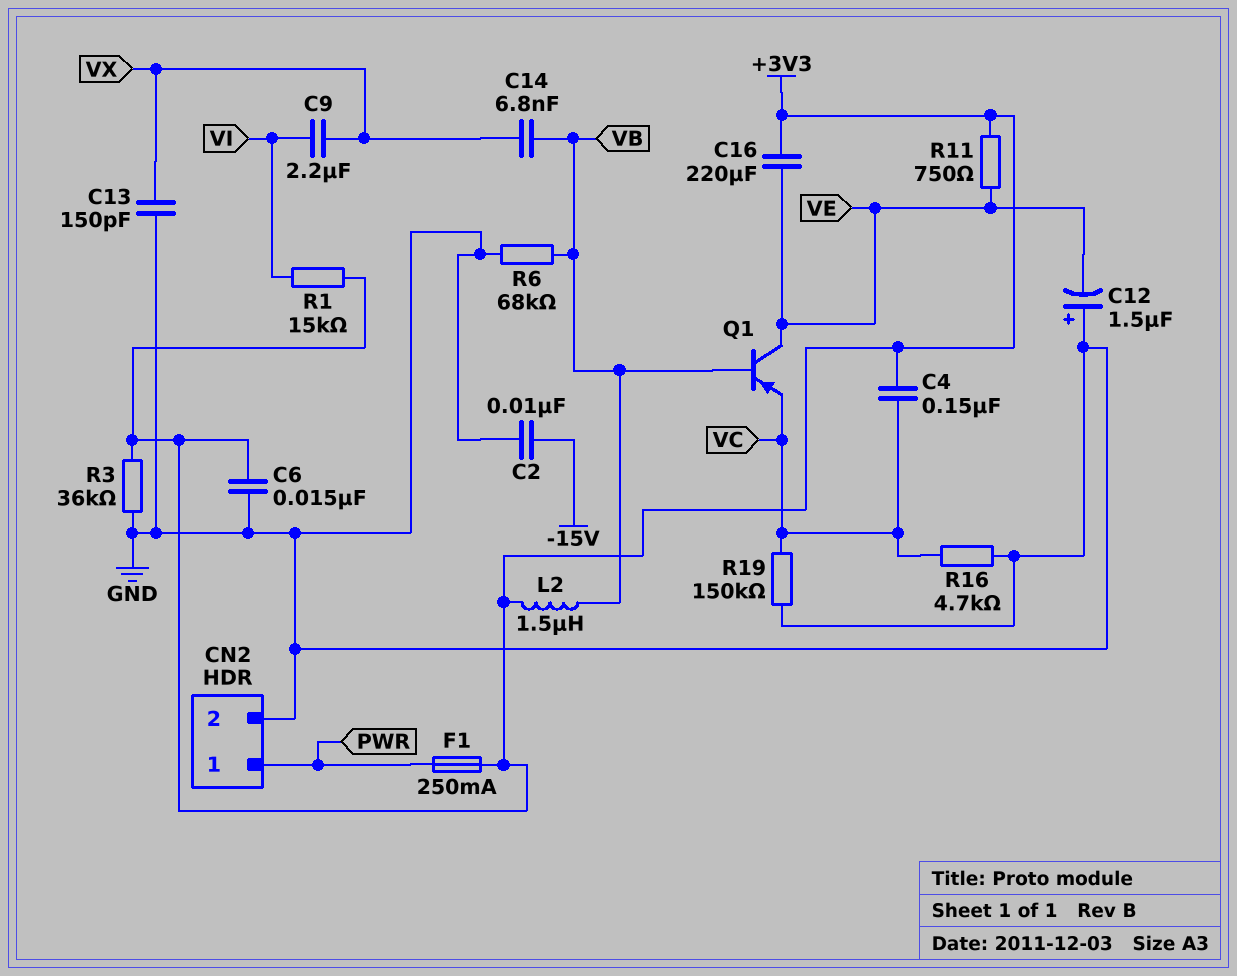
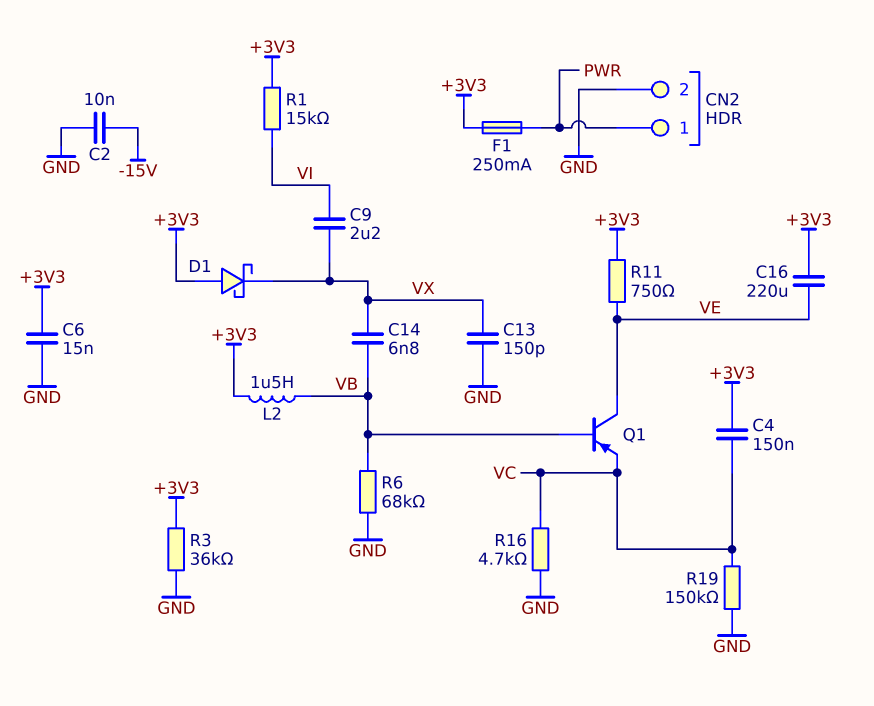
C12: 1.5uF (plus GND, minus VE) -> none
D1: none -> schottky (A +3V3, K VX)

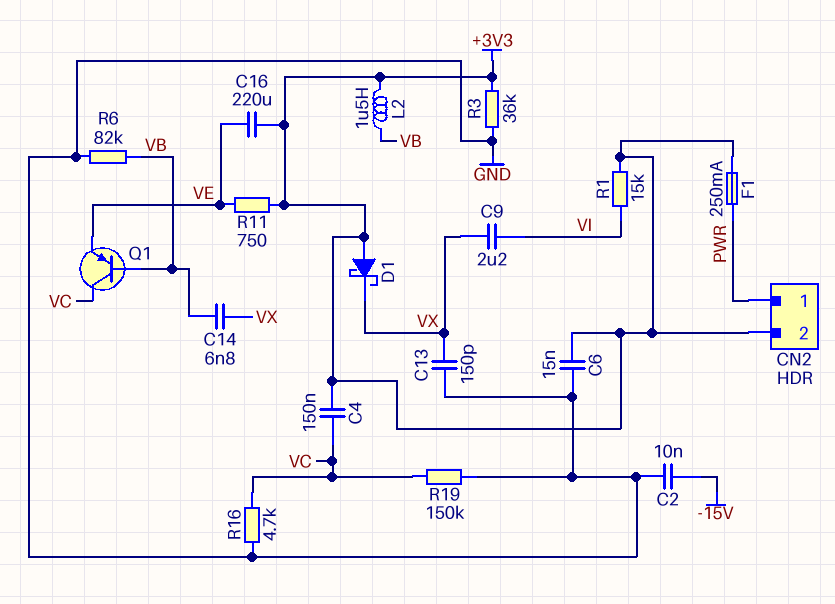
CN2 pin 2: GND -> +3V3
Q1: PNP (B VB, C VE, E VC) -> PNP (B VB, C VC, E VE)
R6: 68k (GND, VB) -> 82k (GND, VB)

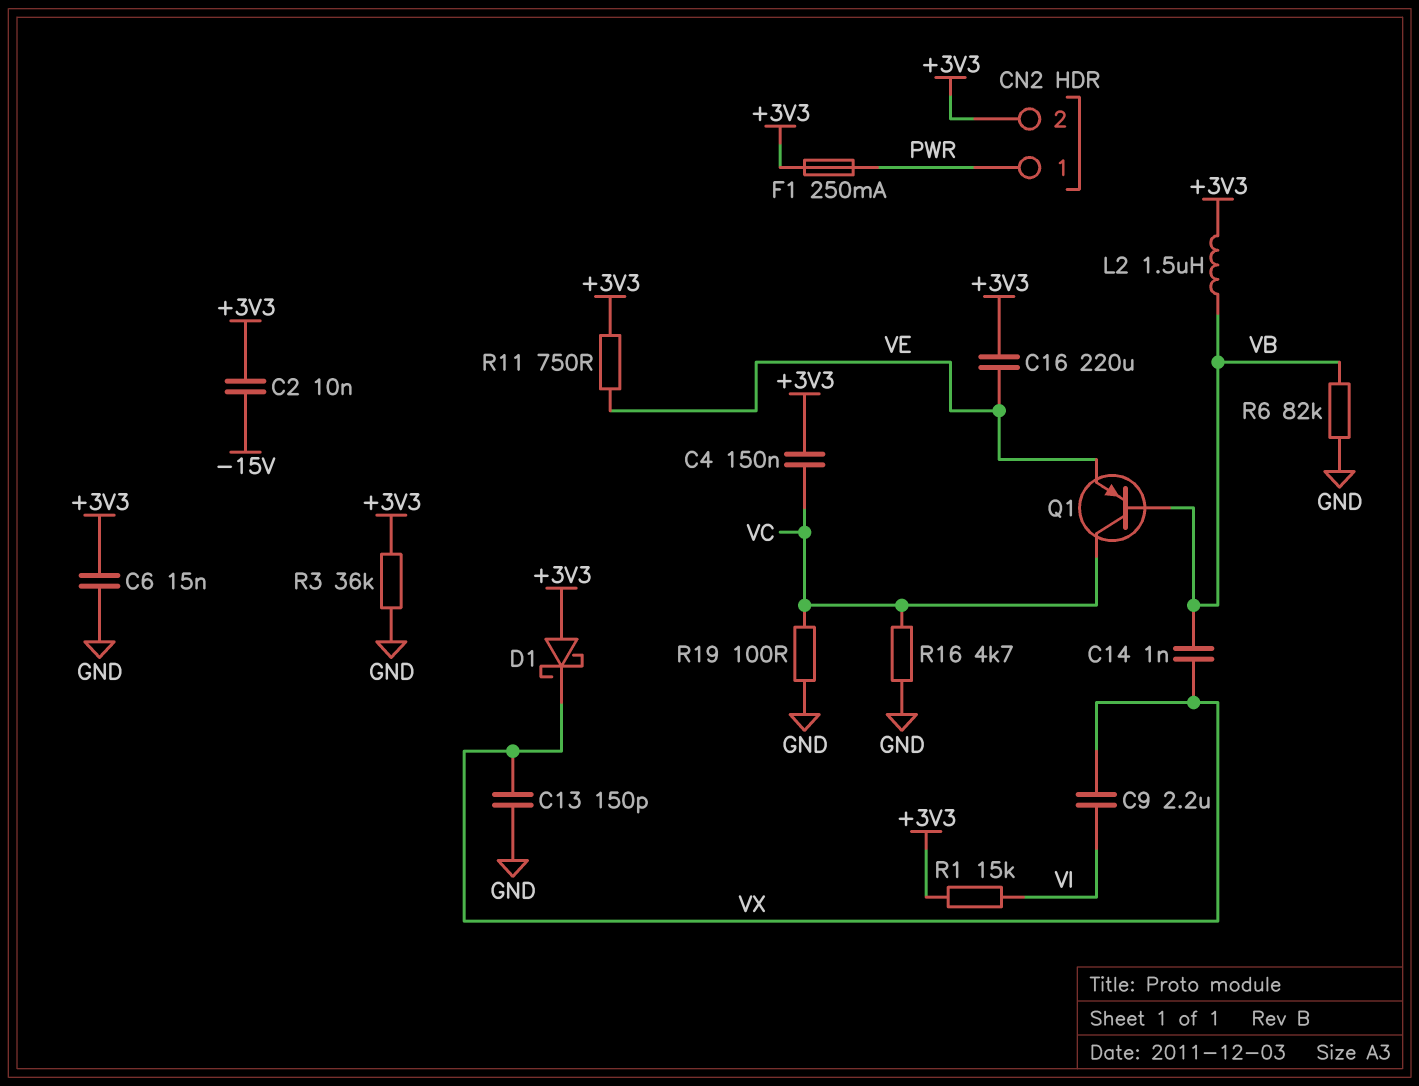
C2: 10nF (-15V, GND) -> 10nF (+3V3, -15V)
C14: 6.8nF (VB, VX) -> 1nF (VB, VX)
R19: 150k (GND, VC) -> 100 (GND, VC)

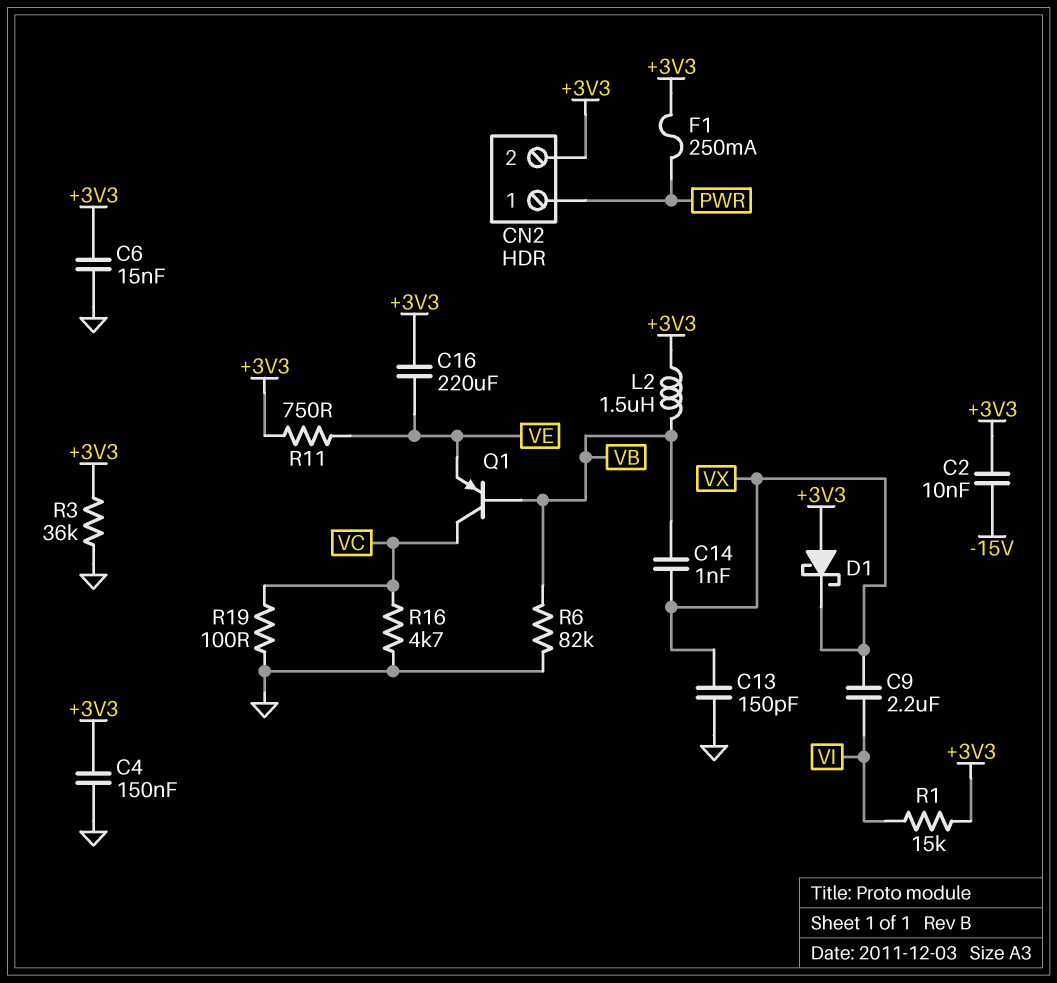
C4: 150nF (+3V3, VC) -> 150nF (+3V3, GND)

